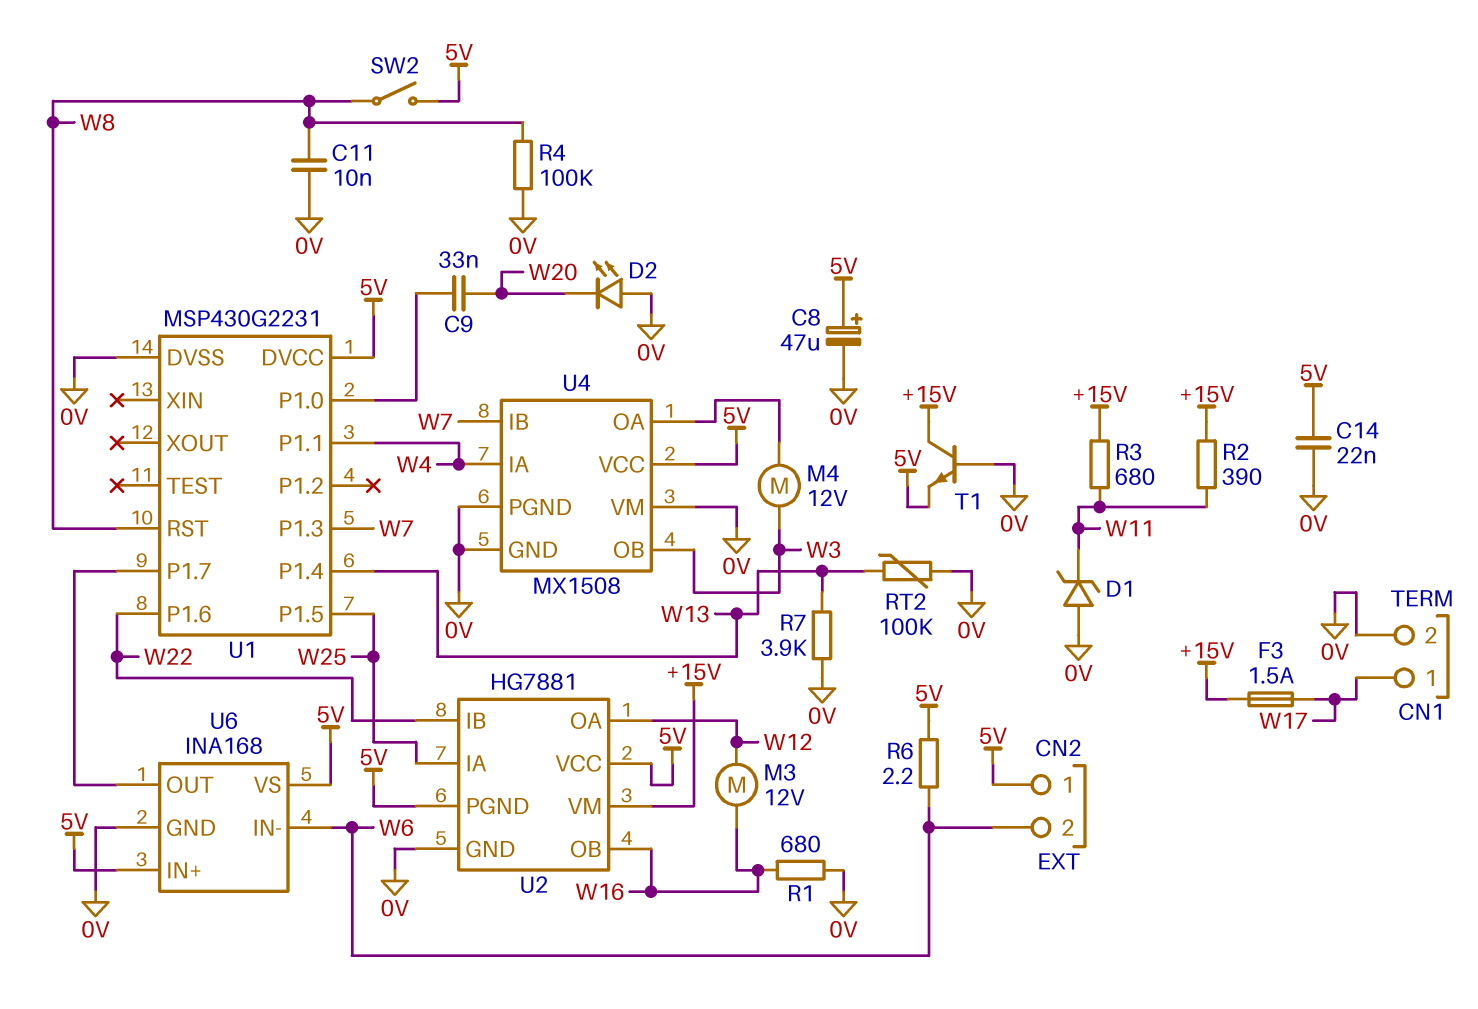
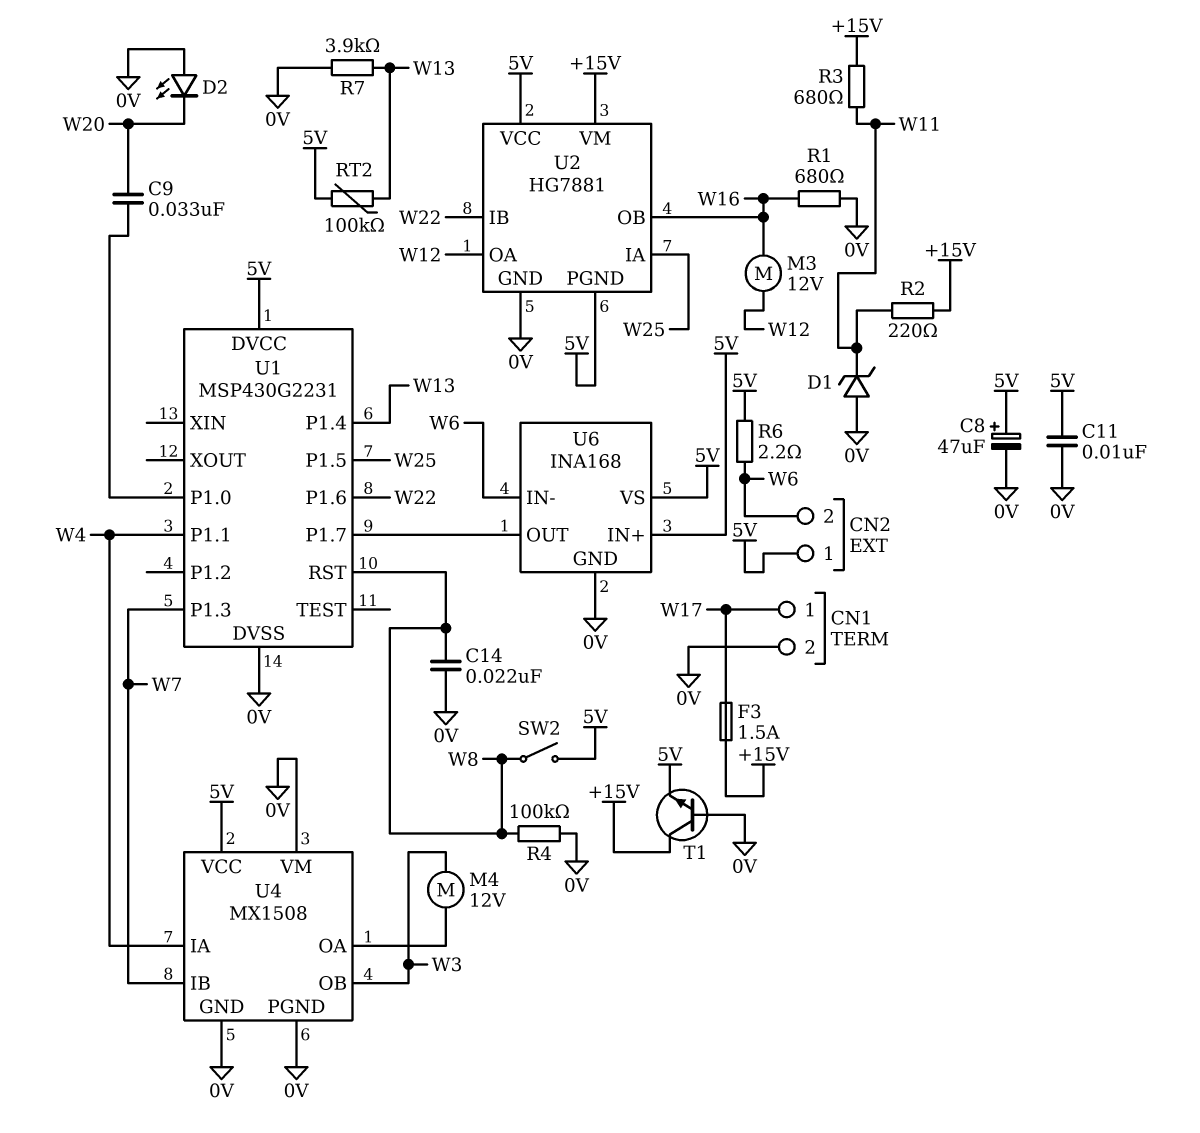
C11: 10nF (0V, W8) -> 10nF (0V, 5V)
C14: 22nF (0V, 5V) -> 22nF (0V, W8)
R2: 390 (+15V, W11) -> 220 (+15V, W11)
RT2: 100k (0V, W13) -> 100k (5V, W13)

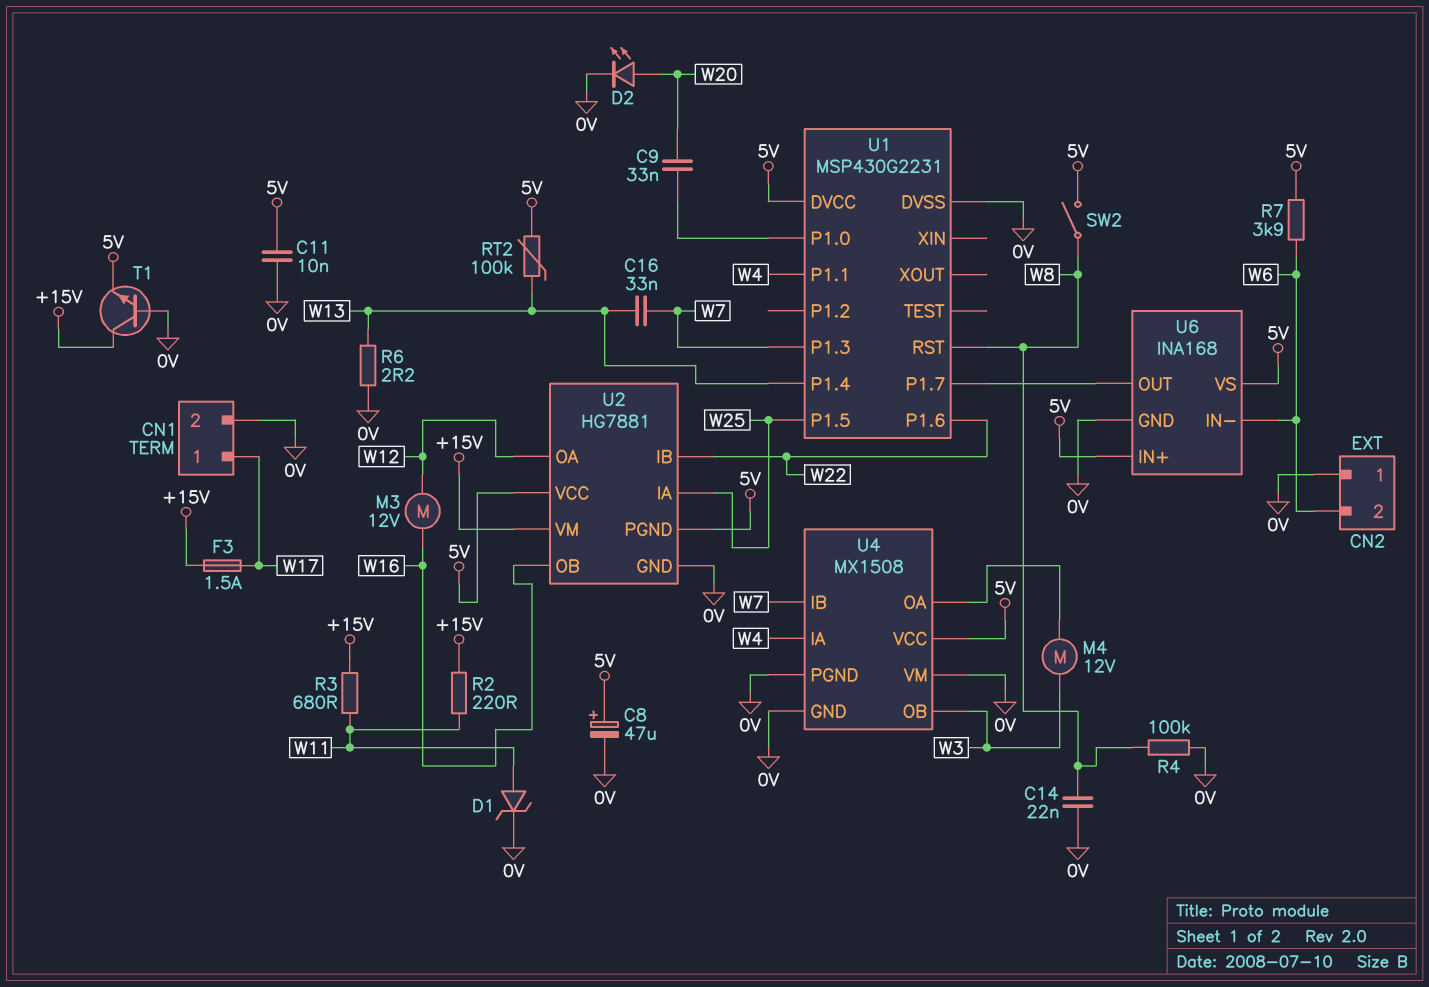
C16: none -> 33nF (W7, W13)
CN2 pin 1: 5V -> 0V
D1: zener (A 0V, K W11) -> zener (A W11, K 0V)
D2: LED (A 0V, K W20) -> LED (A W20, K 0V)
R1: 680 (0V, W16) -> none
R6: 2.2 (5V, W6) -> 2.2 (0V, W13)
R7: 3.9k (0V, W13) -> 3.9k (5V, W6)

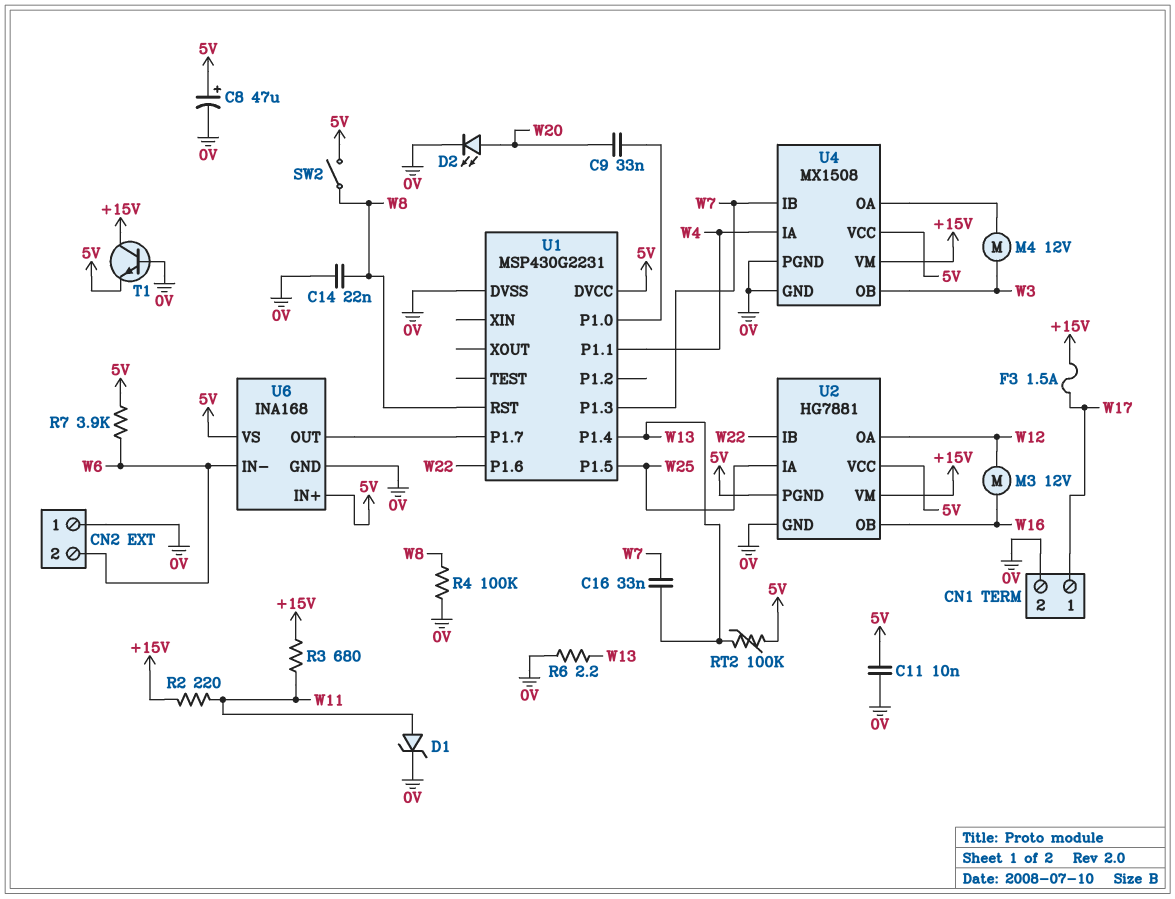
U4 pin VM: 0V -> +15V

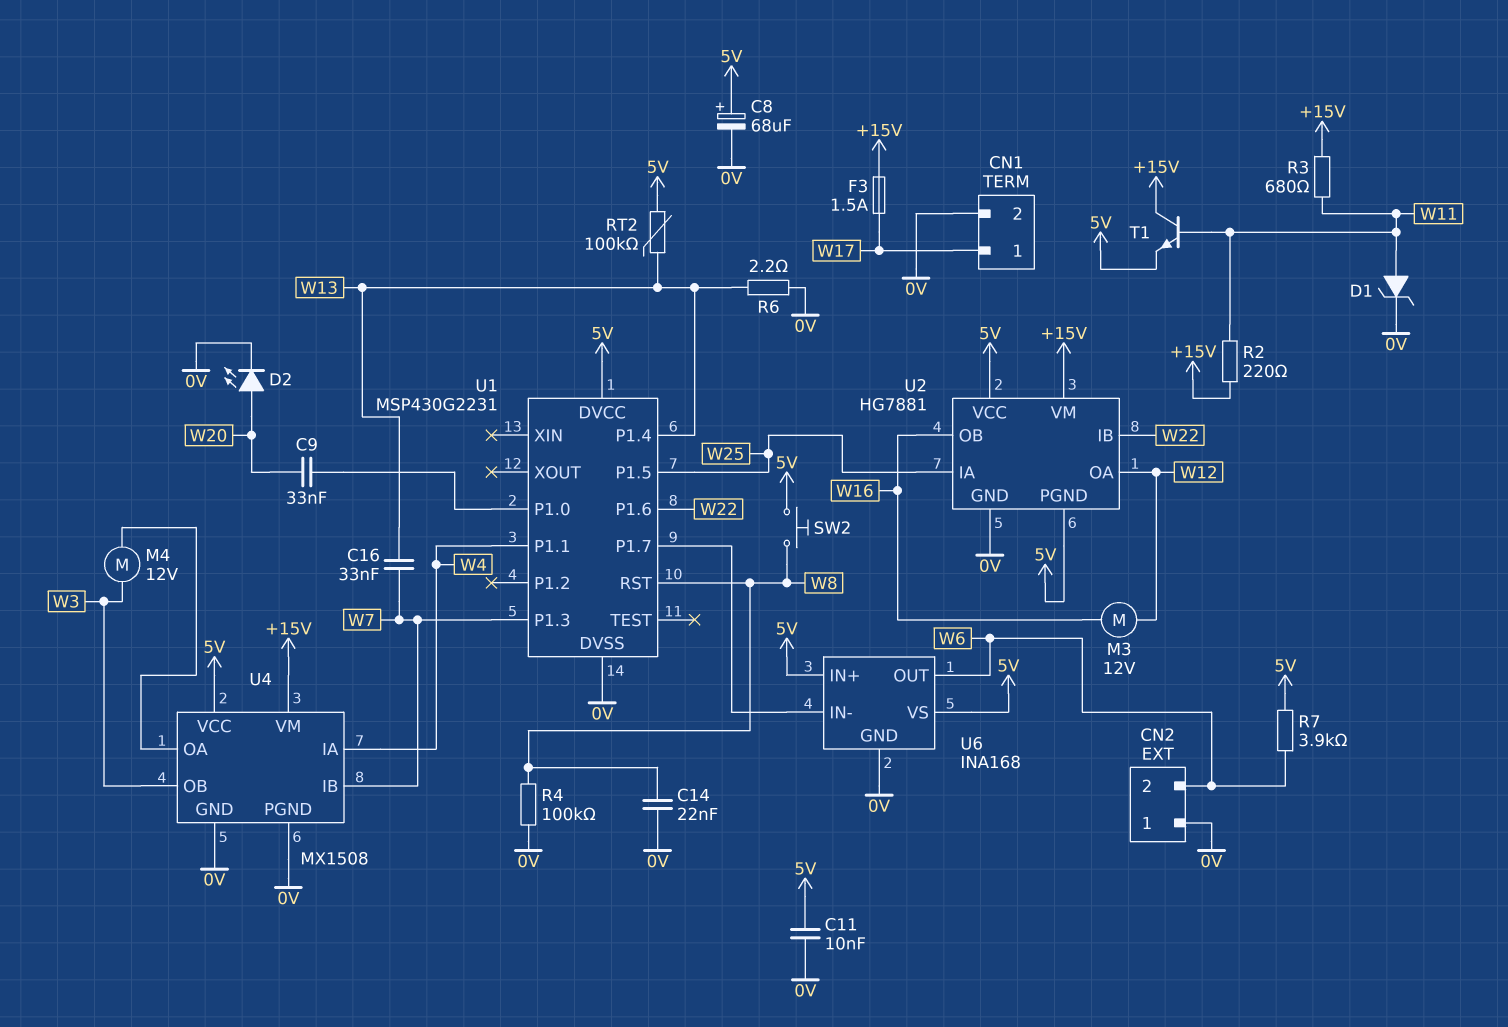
C8: 47uF (plus 5V, minus 0V) -> 68uF (plus 5V, minus 0V)
SW2: switch (5V, W8) -> button (5V, W8)
T1: NPN (B 0V, C +15V, E 5V) -> NPN (B W11, C +15V, E 5V)
U6 pin IN-: W6 -> U1/P1.7
U6 pin OUT: U1/P1.7 -> W6

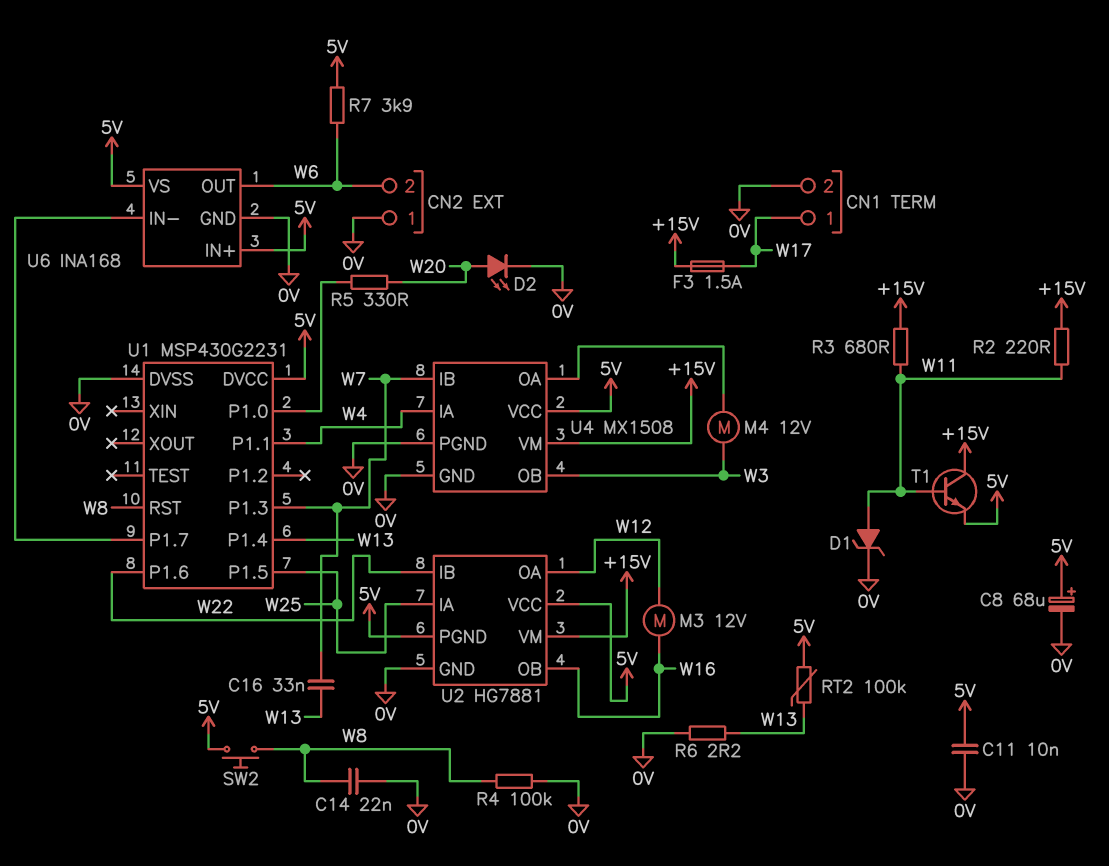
C9: 33nF (U1/P1.0, W20) -> none
R5: none -> 330 (U1/P1.0, W20)

